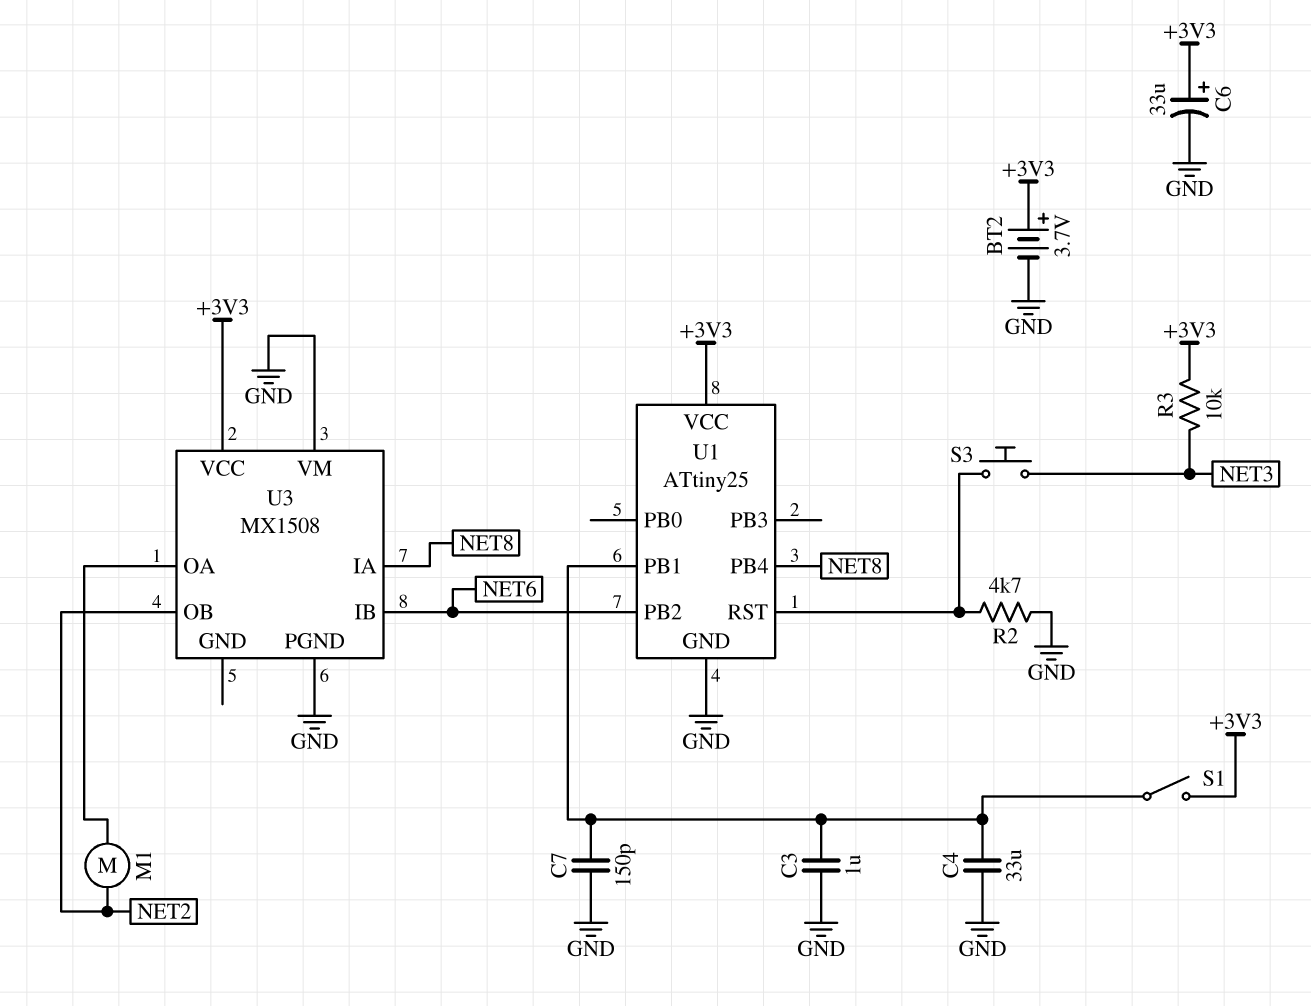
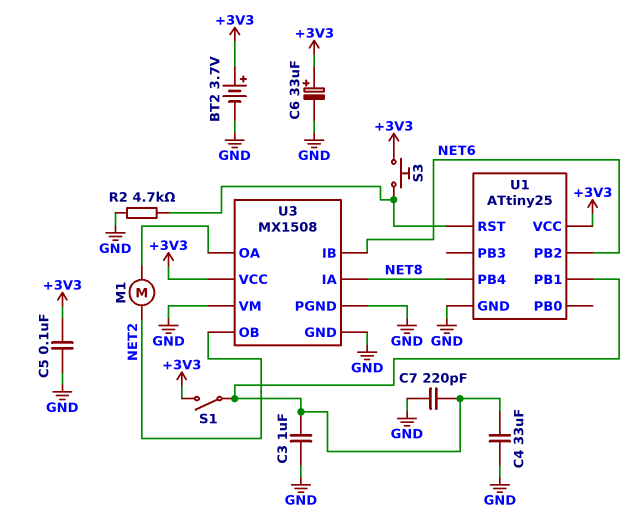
C5: none -> 100nF (+3V3, GND)
C7: 150pF (GND, U1/PB1) -> 220pF (GND, U1/PB1)
R3: 10k (+3V3, NET3) -> none
S3: button (NET3, U1/RST) -> button (+3V3, U1/RST)
U3 pin GND: none -> GND

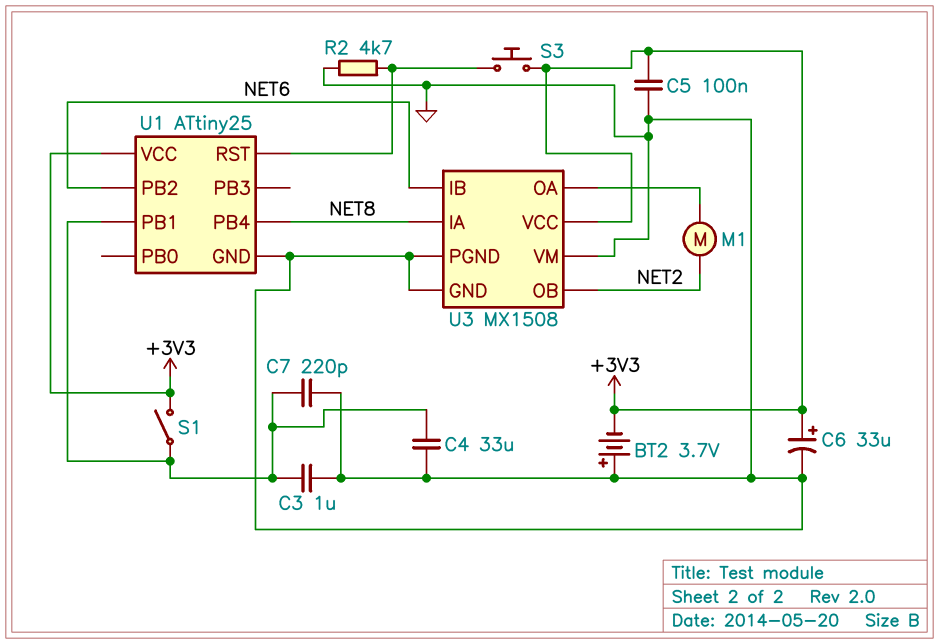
BT2: 3.7V (plus +3V3, minus GND) -> 3.7V (plus GND, minus +3V3)

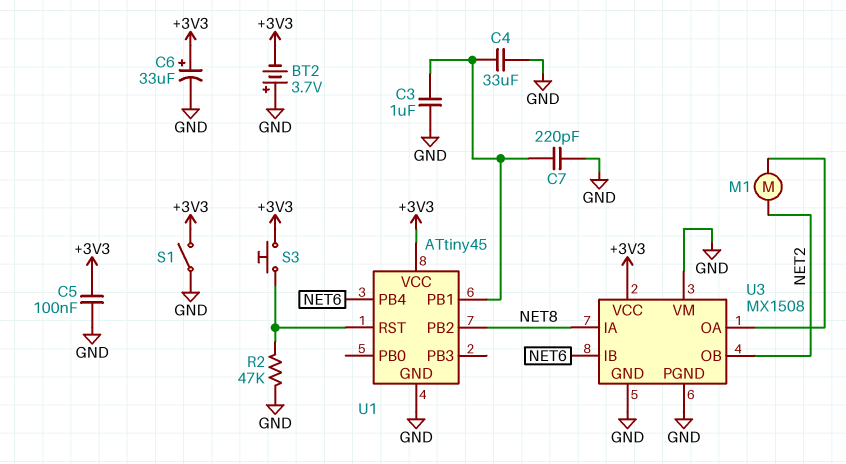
R2: 4.7k (GND, U1/RST) -> 47k (GND, U1/RST)
S1: switch (+3V3, U1/PB1) -> switch (+3V3, GND)
U1: ATtiny25 -> ATtiny45
U1 pin PB2: NET6 -> NET8
U1 pin PB4: NET8 -> NET6

